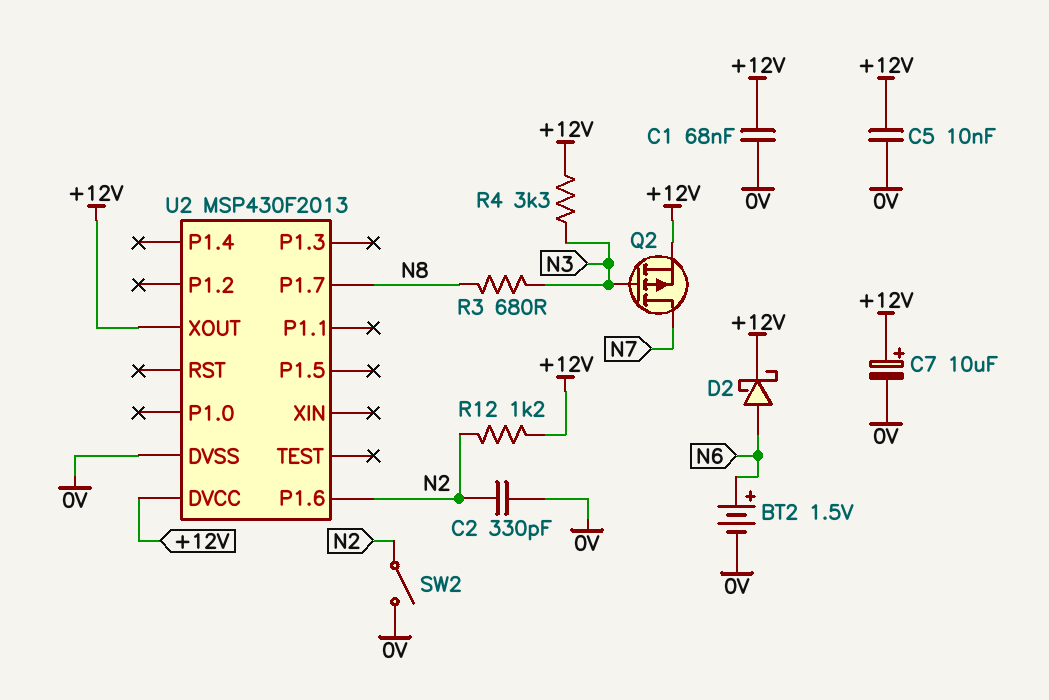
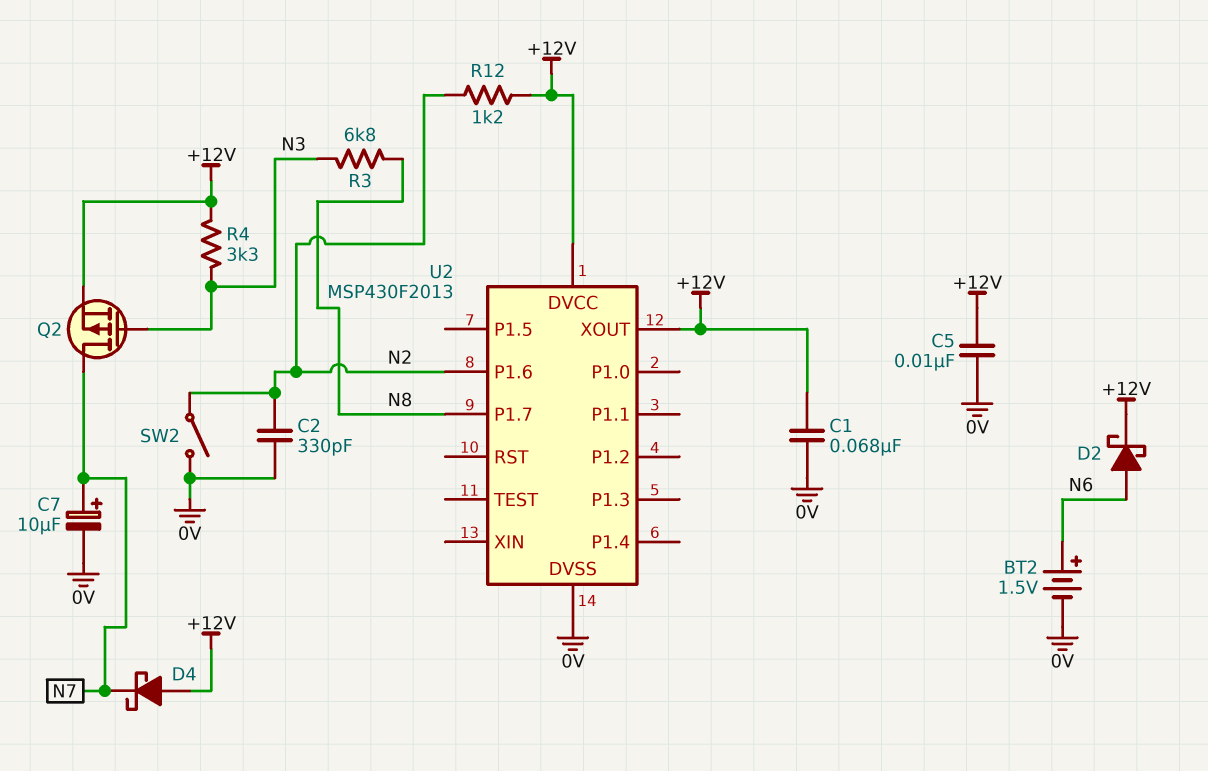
C7: 10uF (plus +12V, minus 0V) -> 10uF (plus N7, minus 0V)
D4: none -> schottky (A +12V, K N7)
R3: 680 (N3, N8) -> 6.8k (N3, N8)

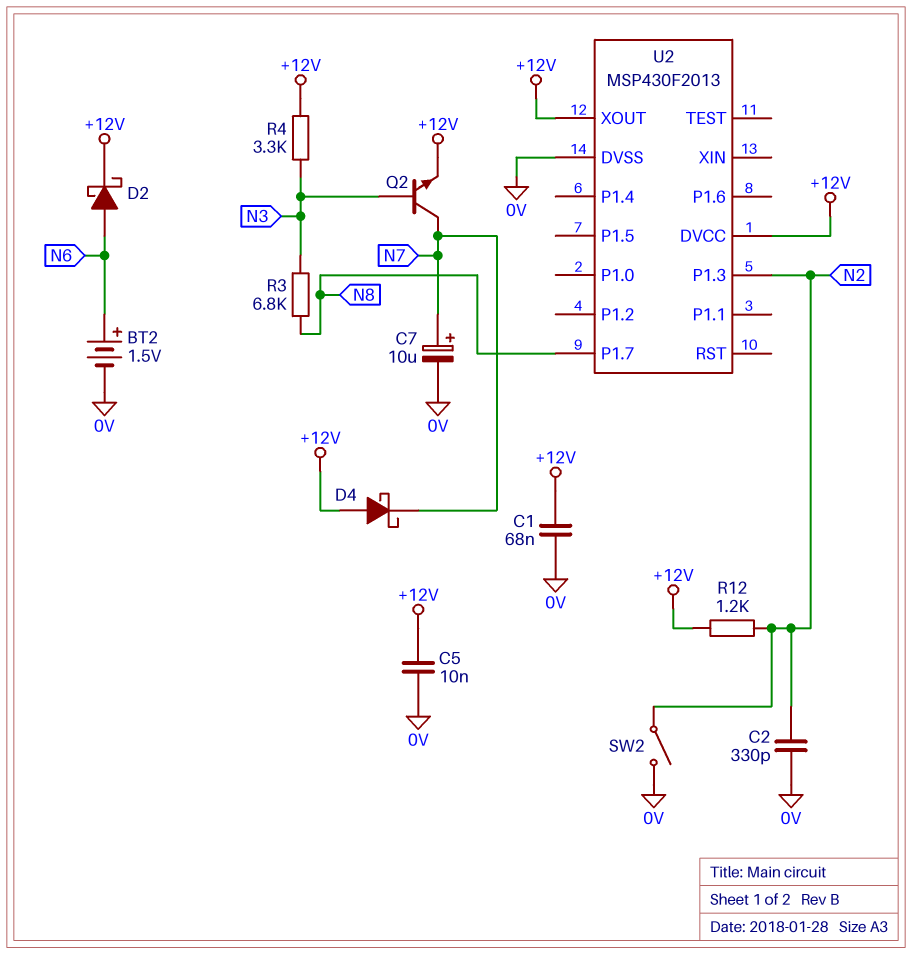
Q2: PMOS (G N3, D N7, S +12V) -> NPN (B N3, C N7, E +12V)
U2 pin P1.3: none -> N2
U2 pin P1.6: N2 -> none

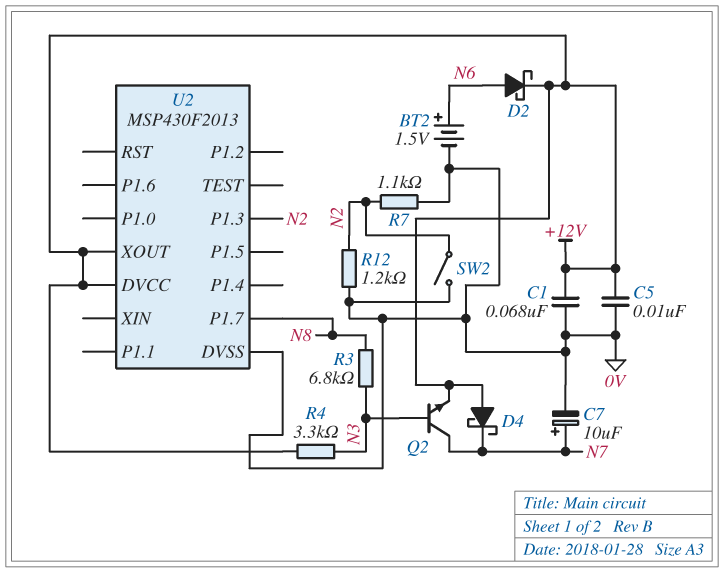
C2: 330pF (0V, N2) -> none
R7: none -> 1.1k (0V, N2)
R12: 1.2k (+12V, N2) -> 1.2k (0V, N2)

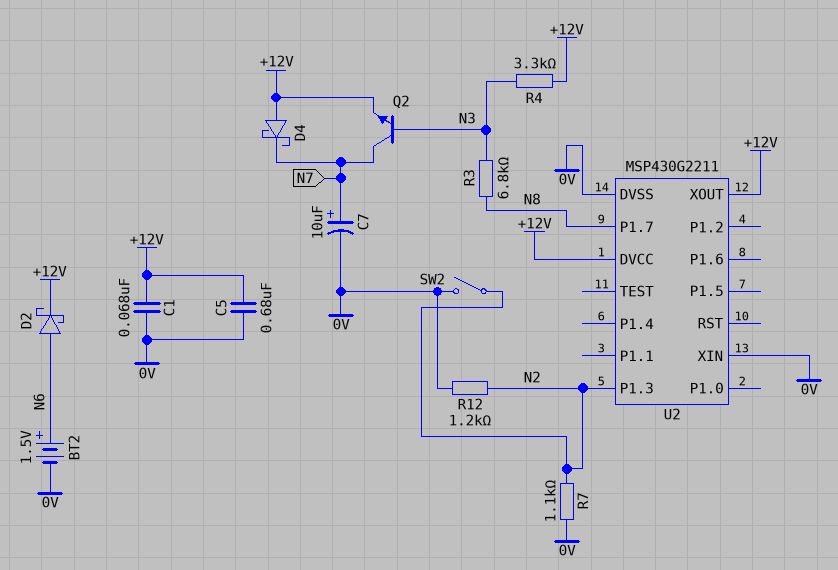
C5: 10nF (+12V, 0V) -> 680nF (+12V, 0V)
U2: MSP430F2013 -> MSP430G2211
U2 pin XIN: none -> 0V

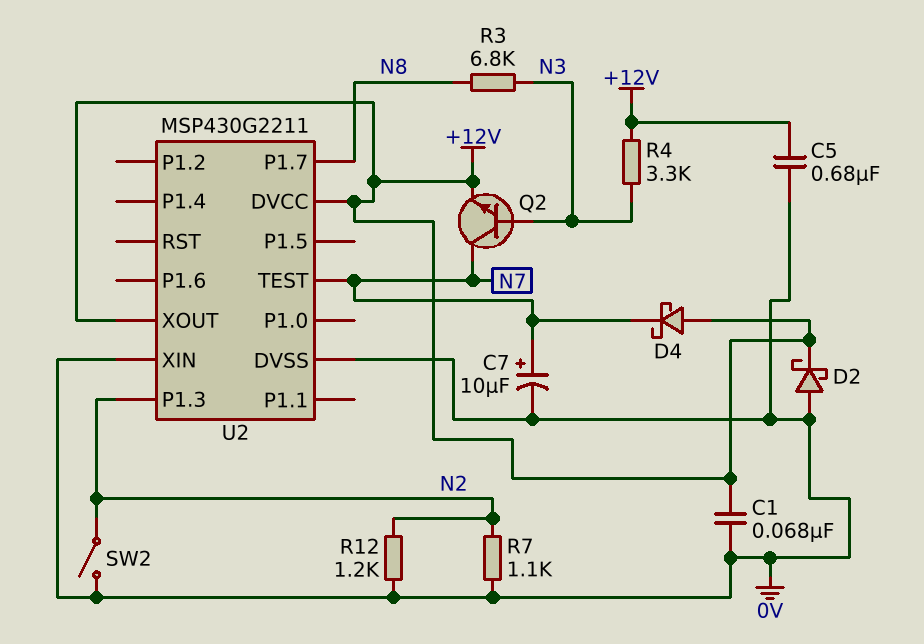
BT2: 1.5V (plus N6, minus 0V) -> none
D2: schottky (A N6, K +12V) -> schottky (A 0V, K +12V)
U2 pin TEST: none -> N7

